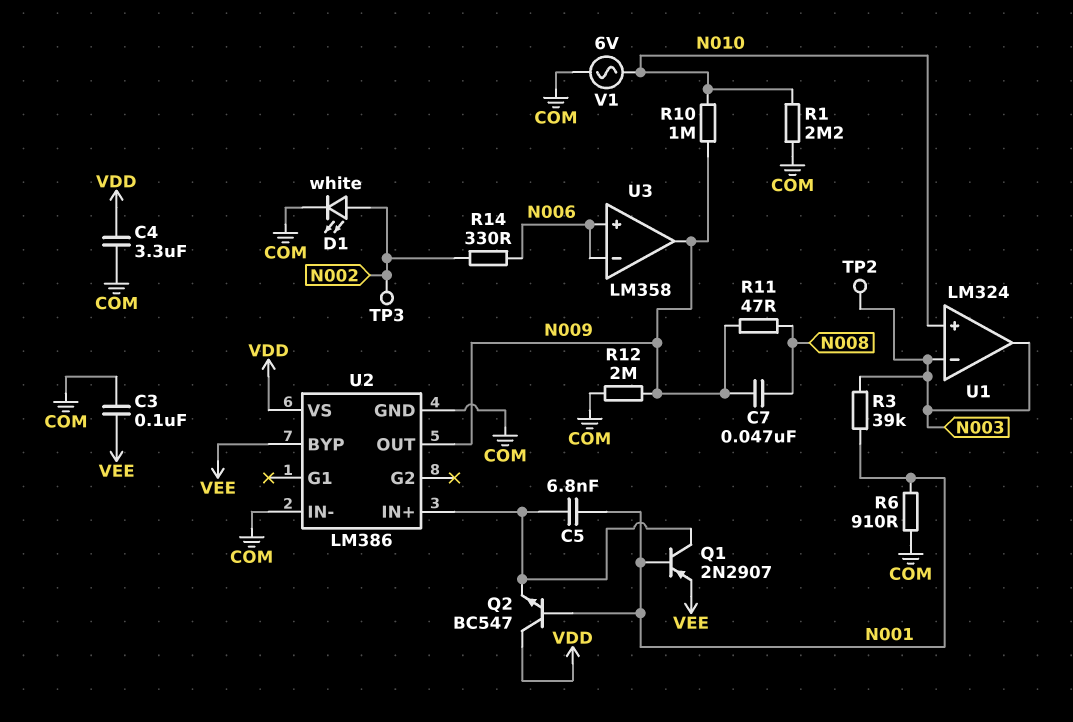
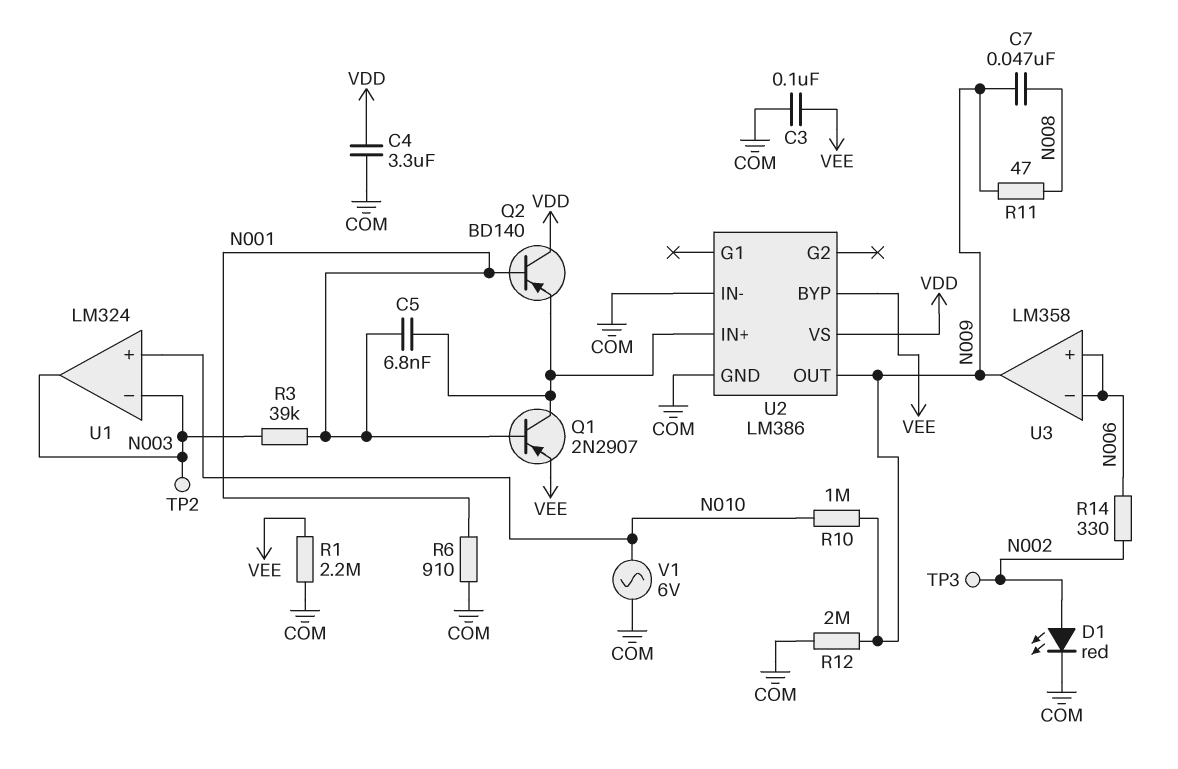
D1: LED white (A N002, K COM) -> LED red (A N002, K COM)
Q2: NPN BC547 (B N001, C VDD, E U2/IN+) -> PNP BD140 (B N001, C VDD, E U2/IN+)
R1: 2.2M (COM, N010) -> 2.2M (COM, VEE)

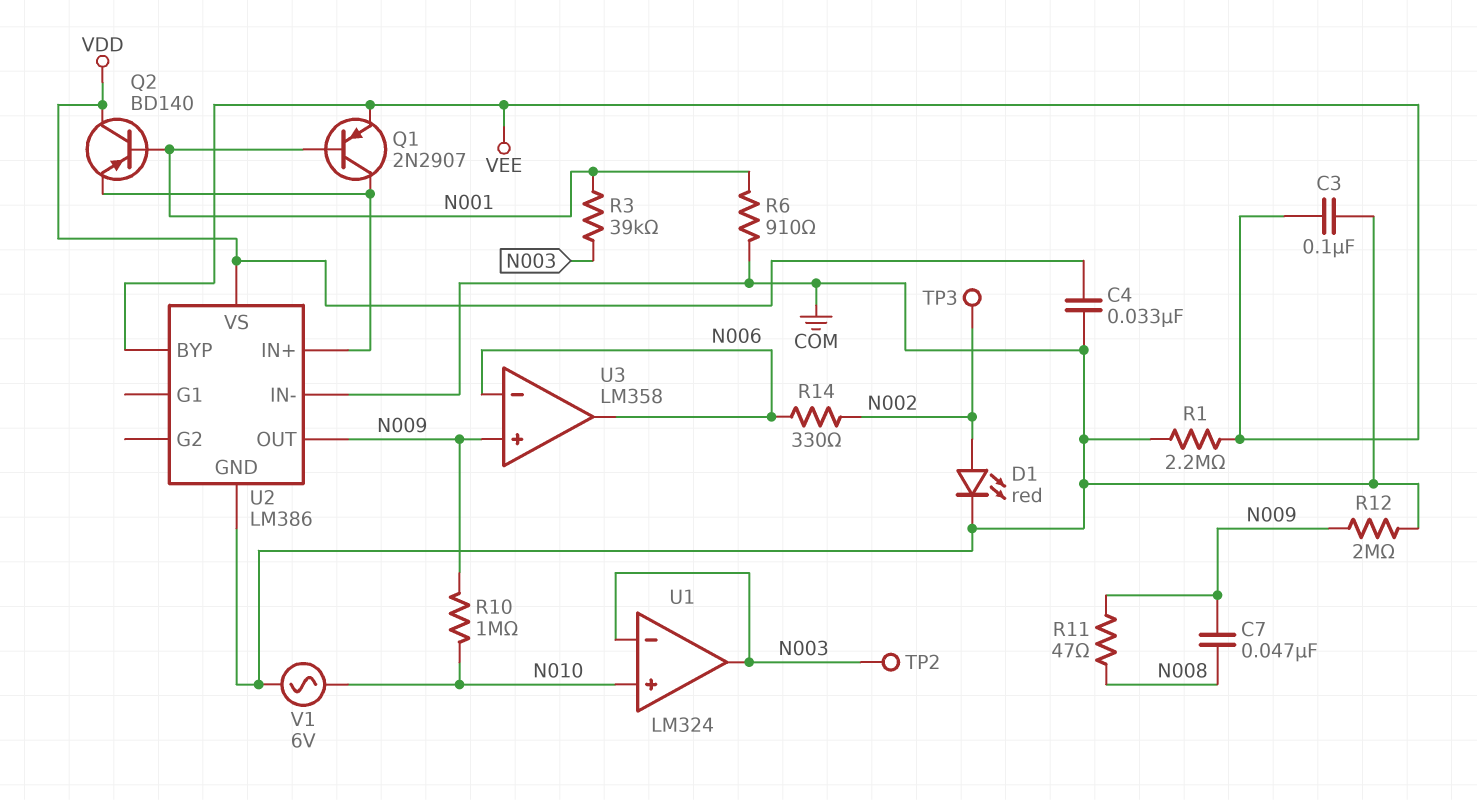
C4: 3.3uF (COM, VDD) -> 33nF (COM, VDD)
C5: 6.8nF (N001, U2/IN+) -> none
U3 pin in+: N006 -> N009
U3 pin out: N009 -> N006

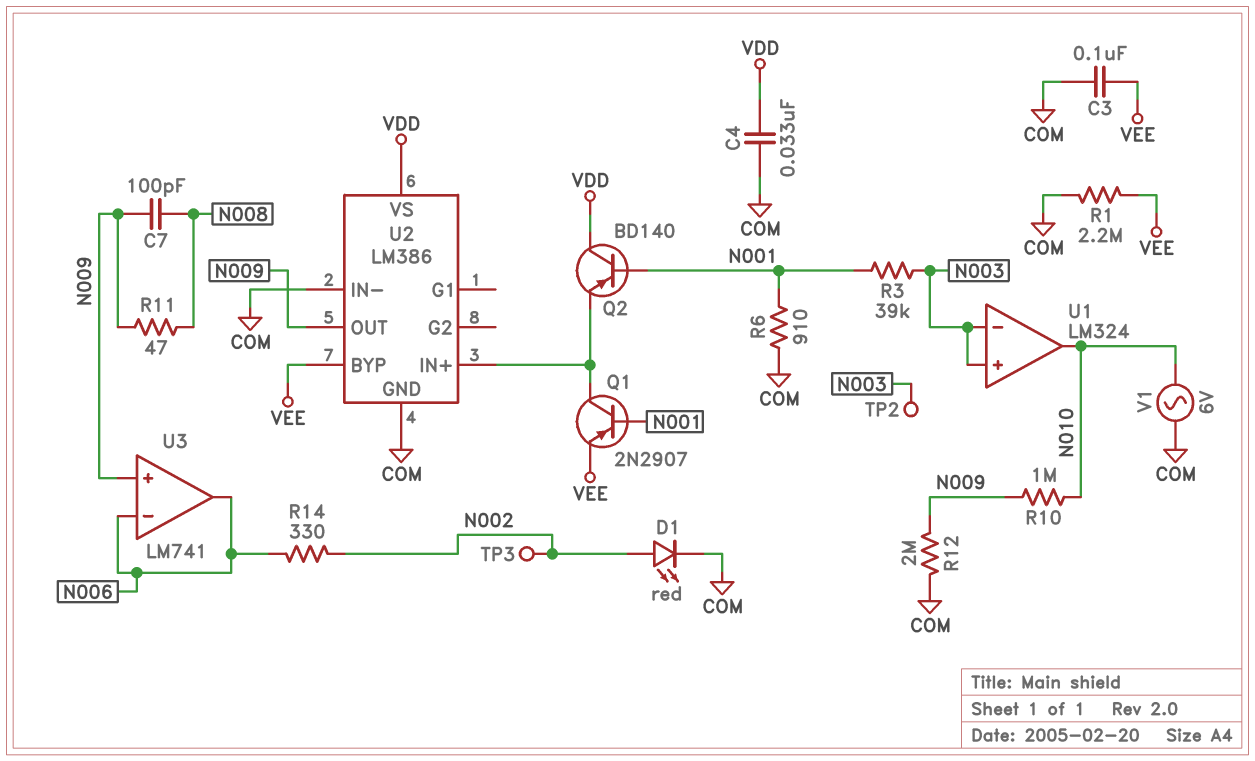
C7: 47nF (N008, N009) -> 100pF (N008, N009)
U1 pin in+: N010 -> N003
U1 pin out: N003 -> N010
U3: LM358 -> LM741

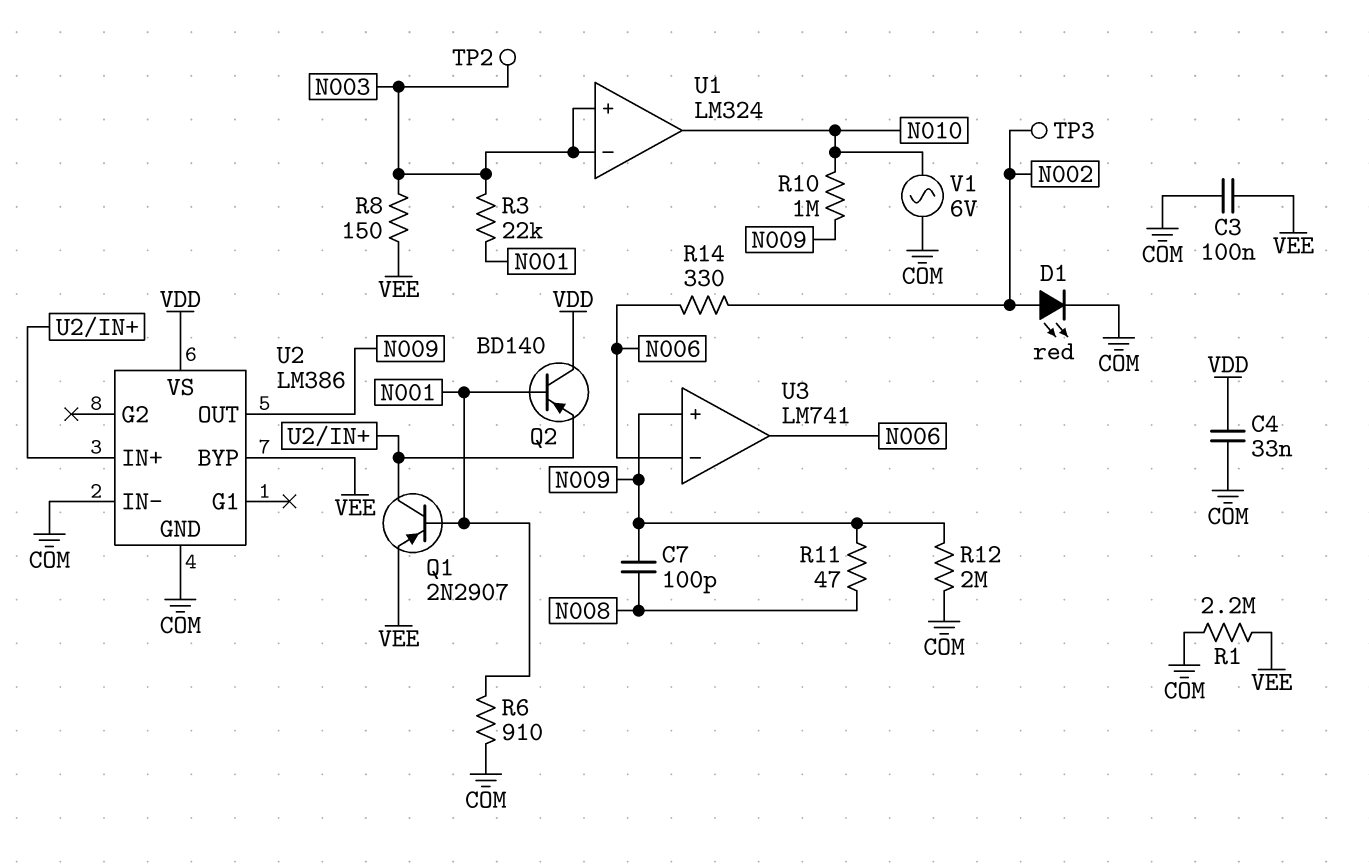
R3: 39k (N001, N003) -> 22k (N001, N003)
R8: none -> 150 (N003, VEE)

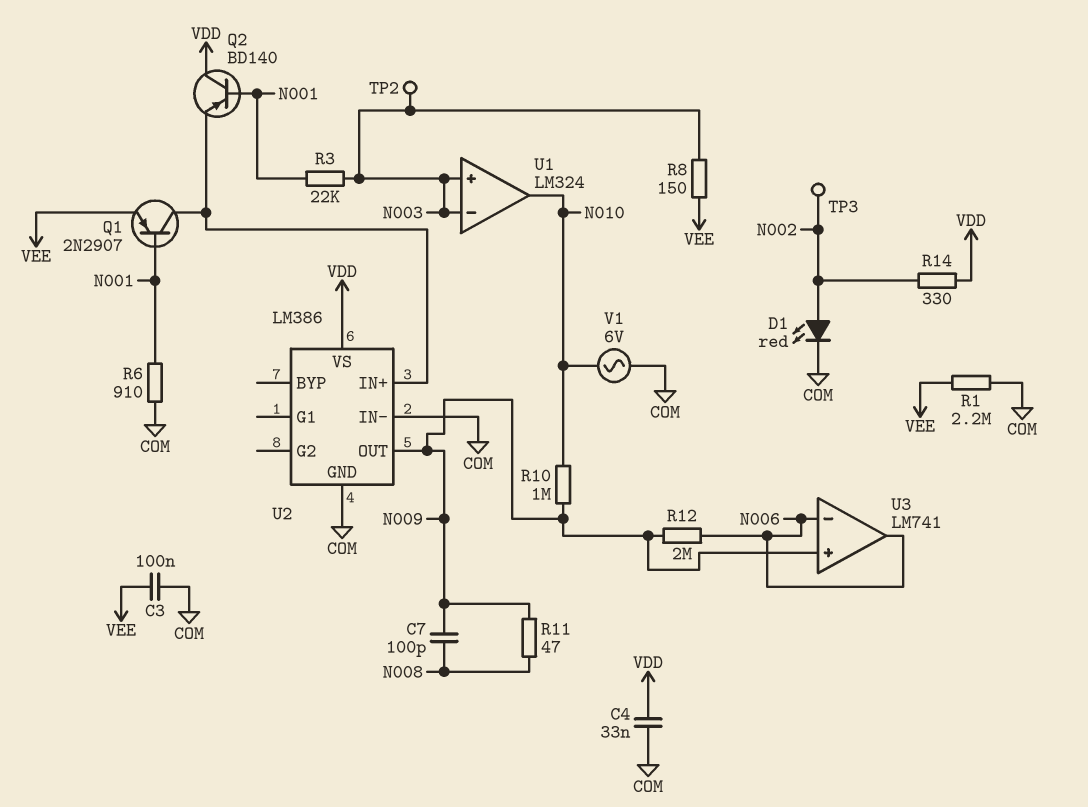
R12: 2M (COM, N009) -> 2M (N006, N009)
R14: 330 (N002, N006) -> 330 (N002, VDD)
U2 pin BYP: VEE -> none

